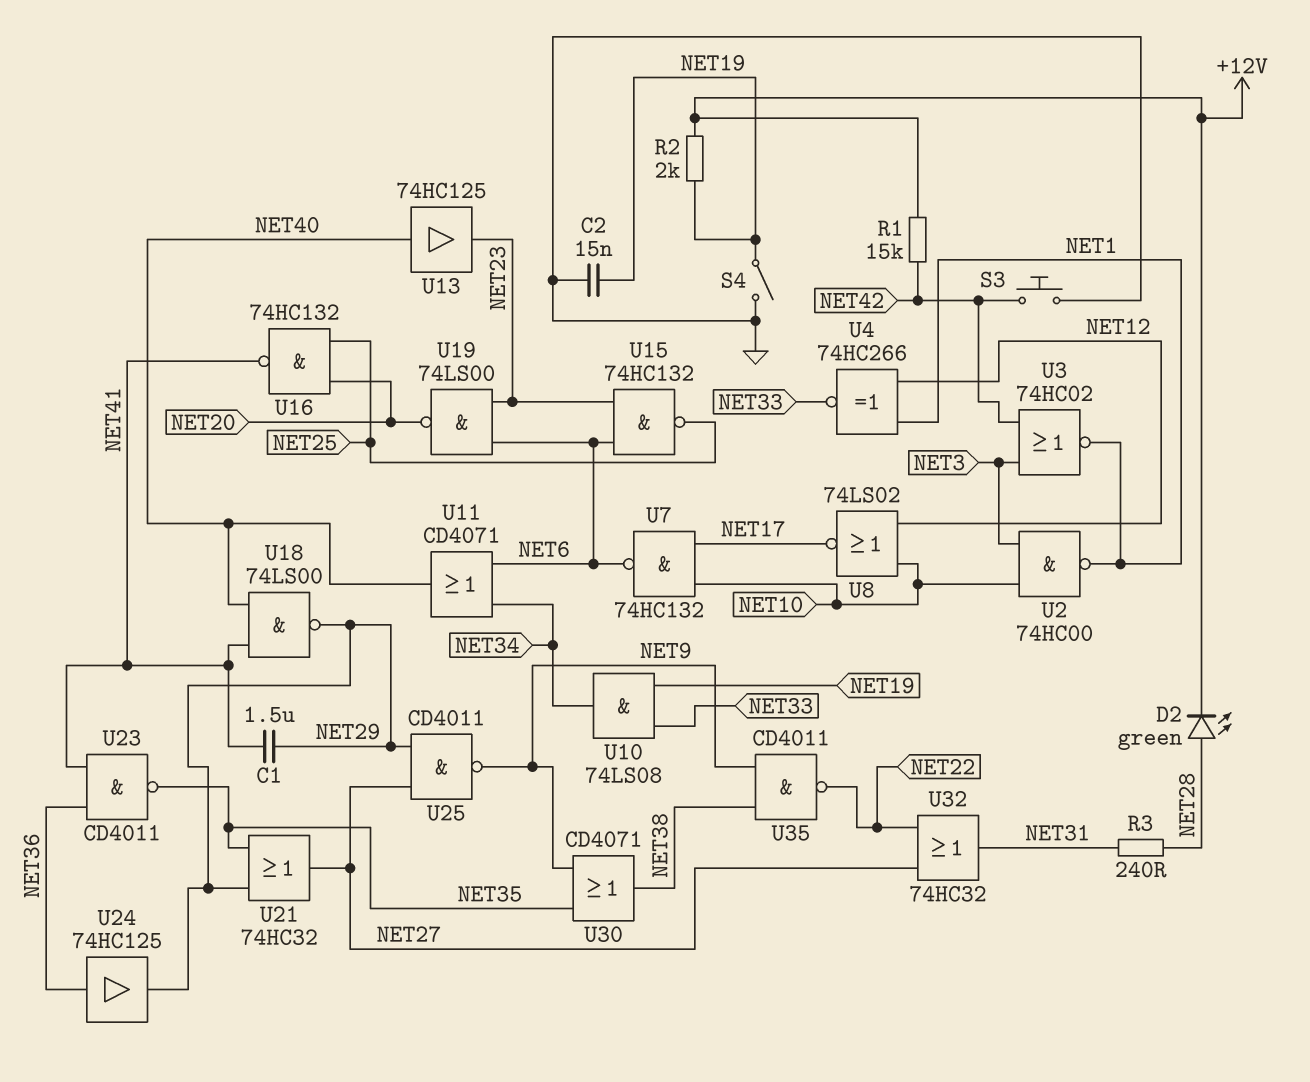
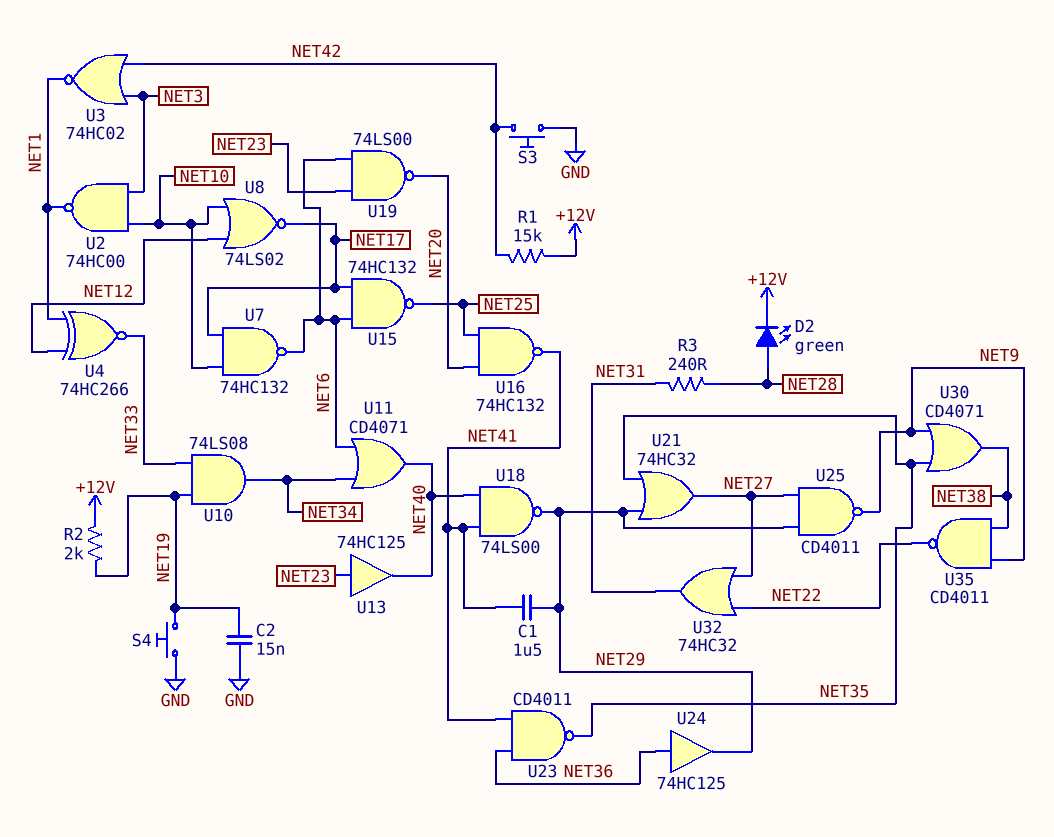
S4: switch (GND, NET19) -> button (GND, NET19)
U13: buffer 74HC125 (in NET40, out NET23) -> buffer 74HC125 (in NET23, out NET40)
U15: NAND 74HC132 (in NET6, in NET23, out NET25) -> NAND 74HC132 (in NET6, in NET17, out NET25)

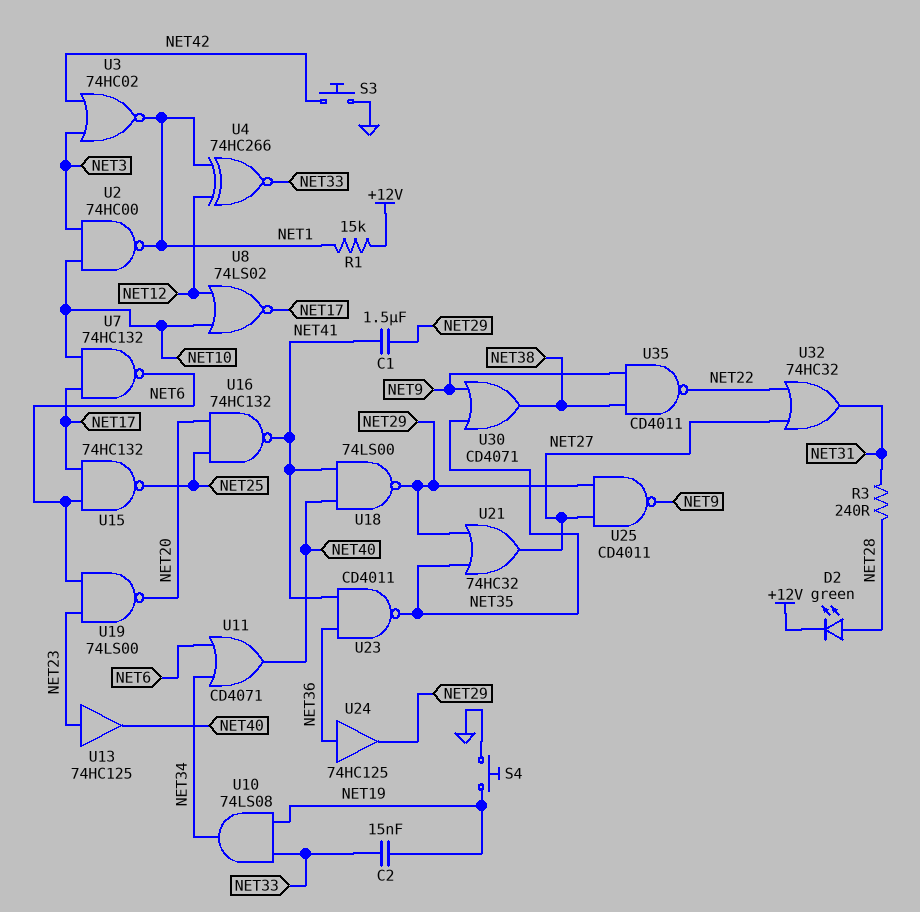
C2: 15nF (GND, NET19) -> 15nF (NET19, NET33)
R1: 15k (+12V, NET42) -> 15k (+12V, NET1)
R2: 2k (+12V, NET19) -> none

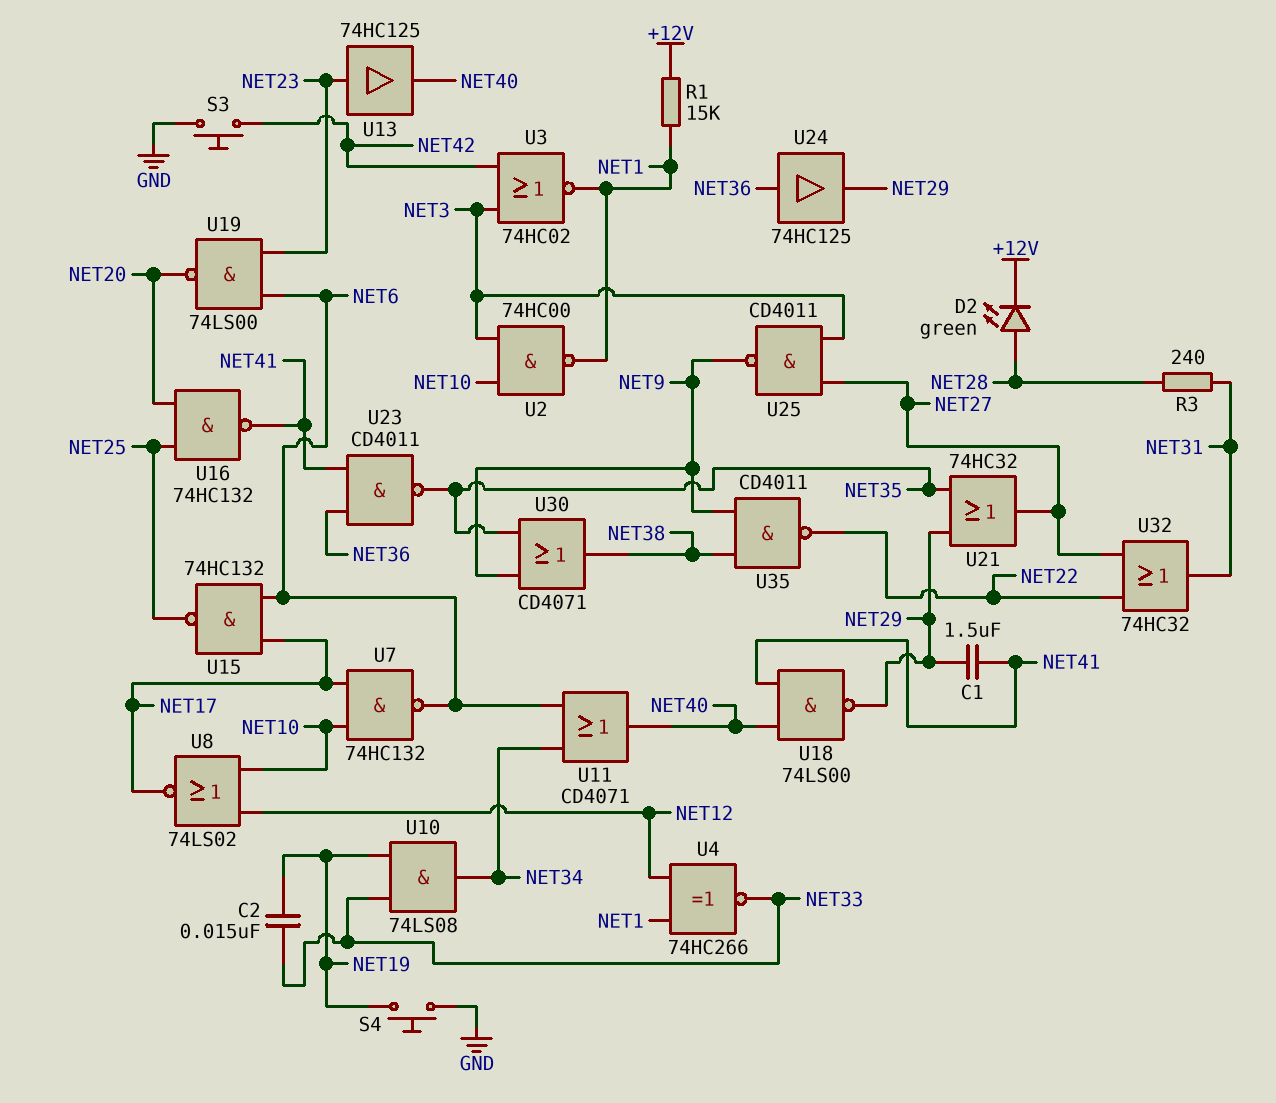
U25: NAND CD4011 (in NET27, in NET29, out NET9) -> NAND CD4011 (in NET3, in NET27, out NET9)

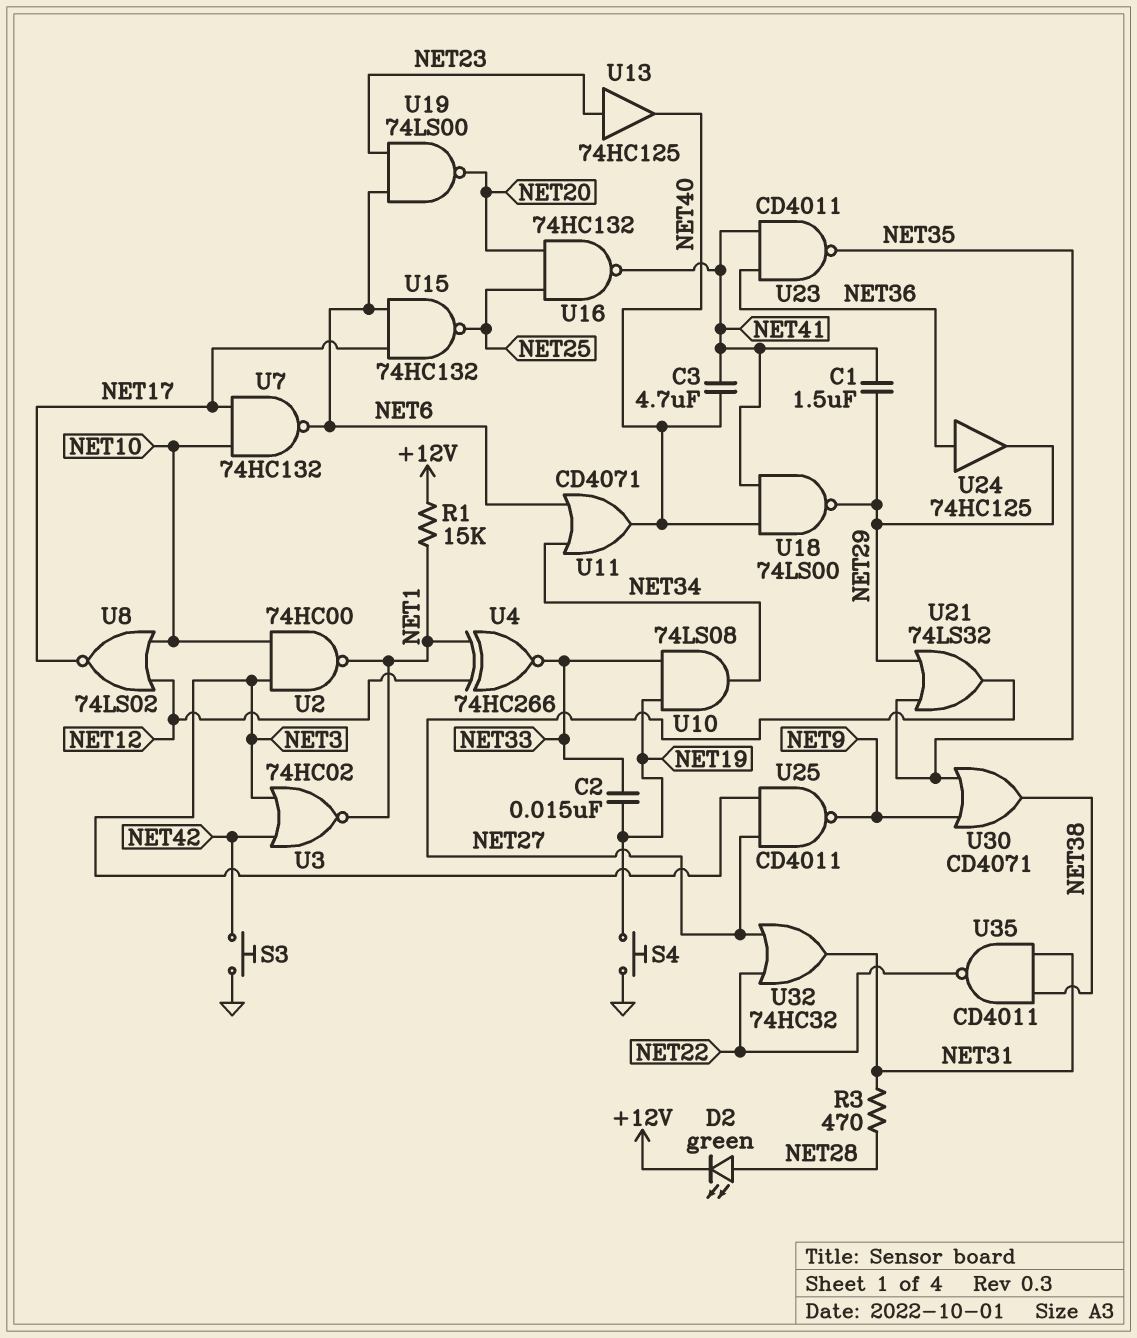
C3: none -> 4.7uF (NET40, NET41)
R3: 240 (NET28, NET31) -> 470 (NET28, NET31)
U21: OR 74HC32 (in NET29, in NET35, out NET27) -> OR 74LS32 (in NET29, in NET35, out NET27)
U35: NAND CD4011 (in NET9, in NET38, out NET22) -> NAND CD4011 (in NET31, in NET38, out NET22)

